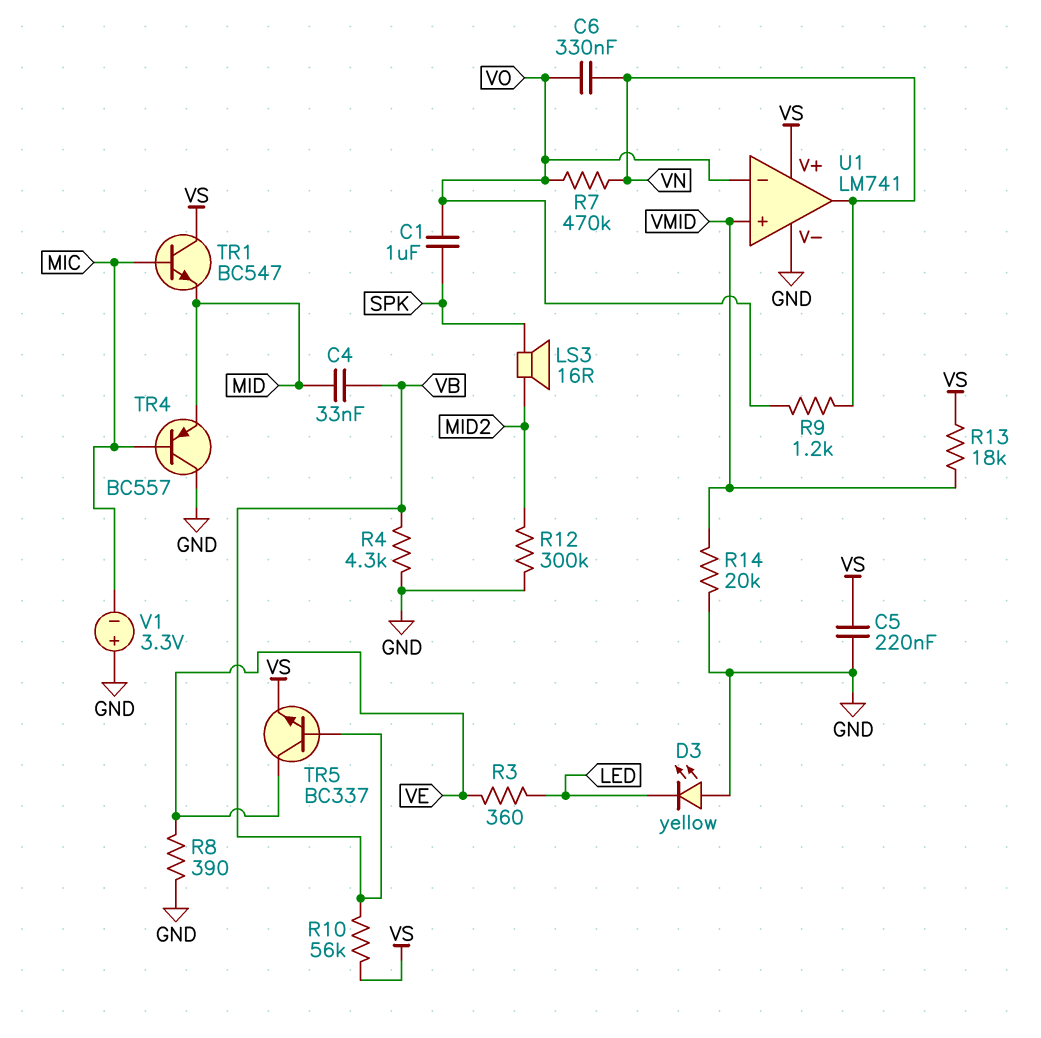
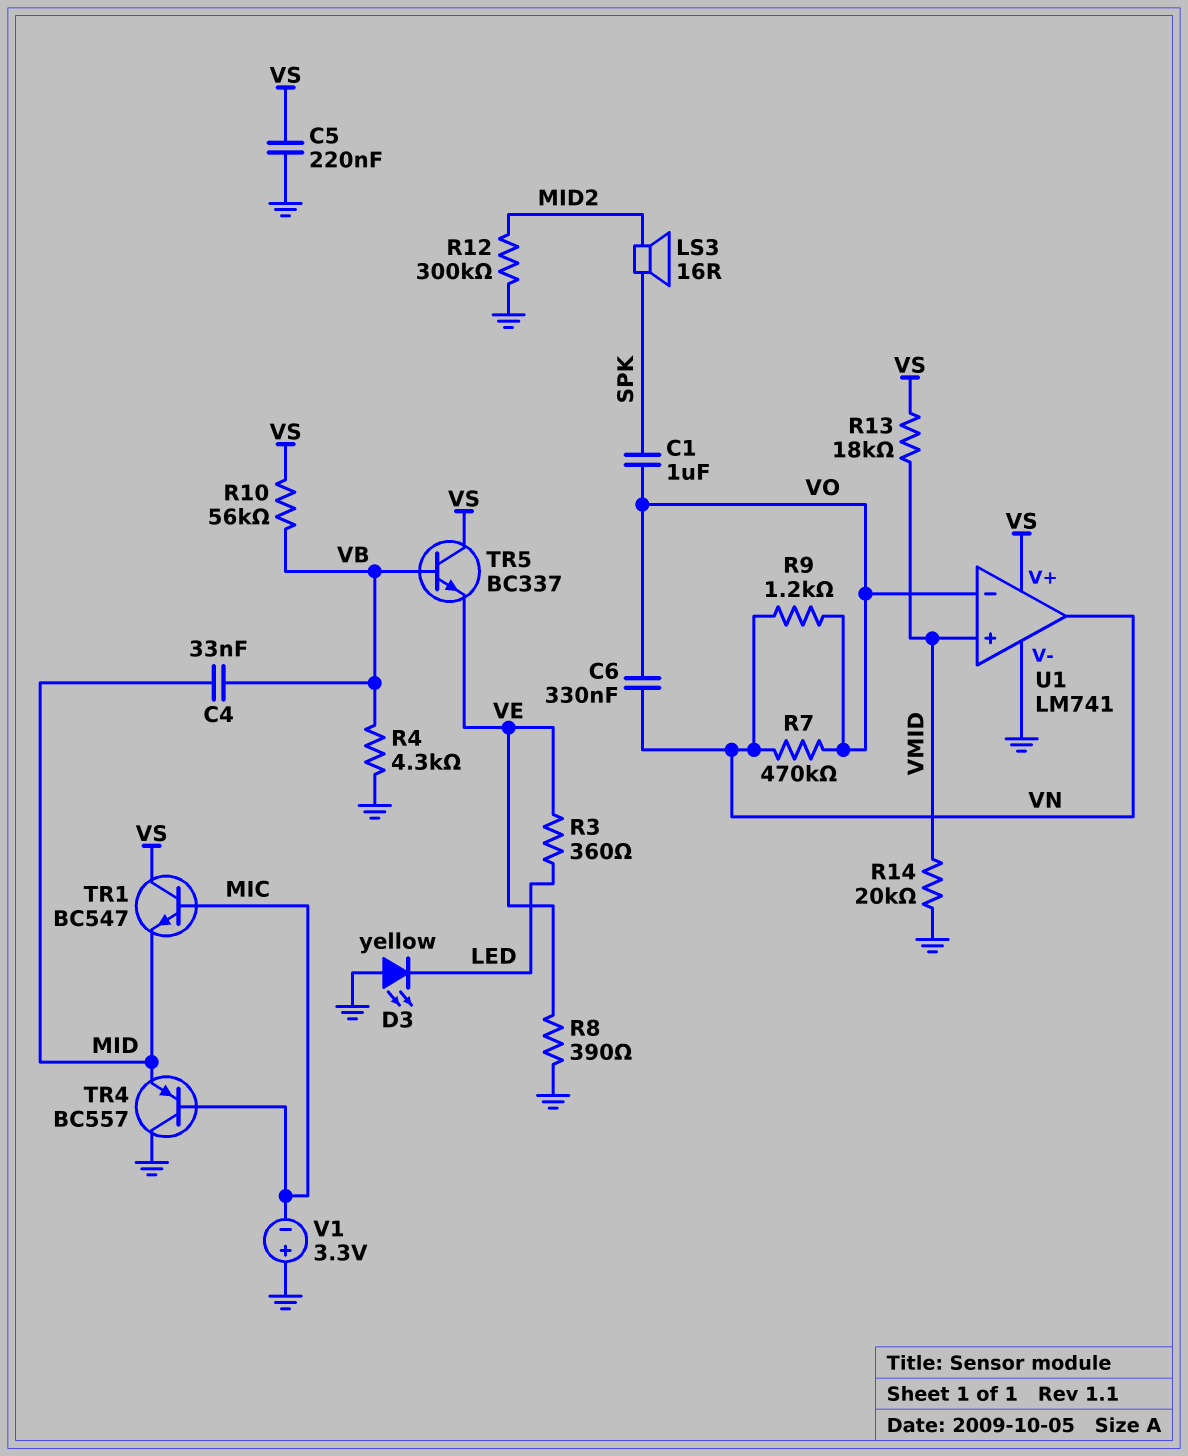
TR5: NPN BC337 (B VB, C VE, E VS) -> NPN BC337 (B VB, C VS, E VE)

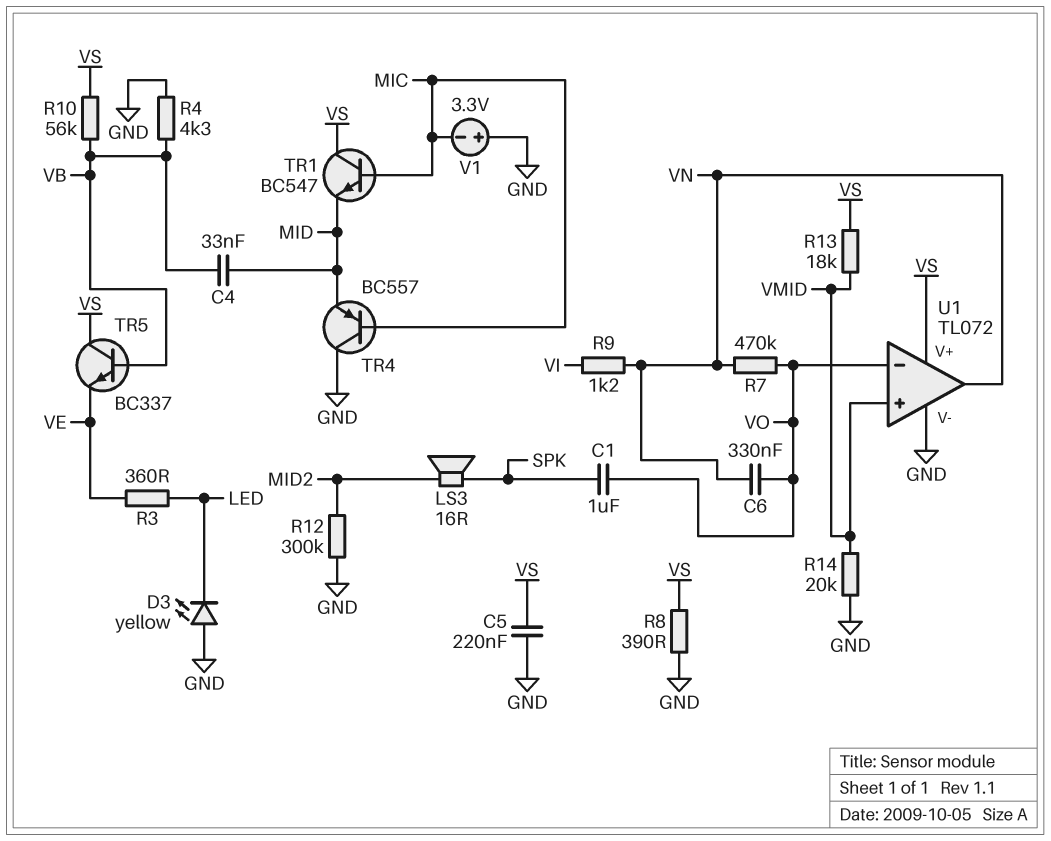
R8: 390 (GND, VE) -> 390 (GND, VS)
R9: 1.2k (VN, VO) -> 1.2k (VI, VN)
U1: LM741 -> TL072

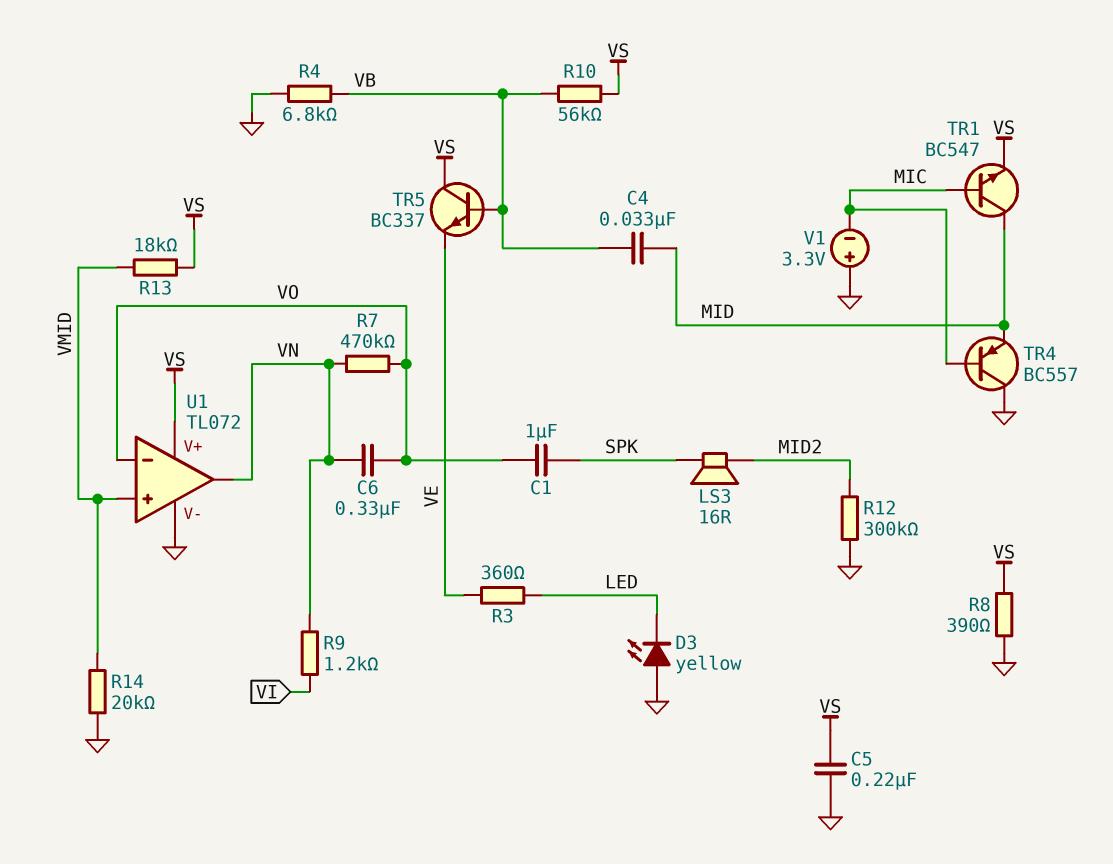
R4: 4.3k (GND, VB) -> 6.8k (GND, VB)
TR1: NPN BC547 (B MIC, C VS, E MID) -> NPN BC547 (B MIC, C MID, E VS)

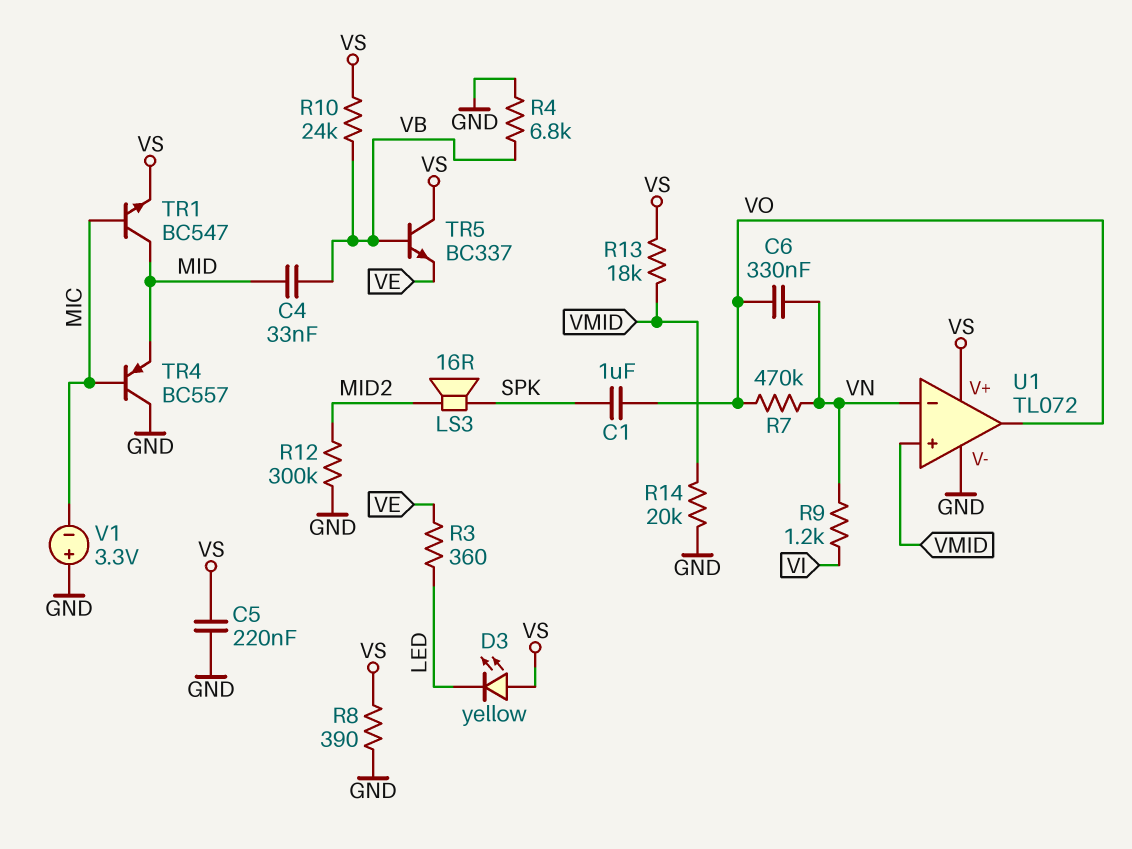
D3: LED yellow (A GND, K LED) -> LED yellow (A VS, K LED)
R10: 56k (VB, VS) -> 24k (VB, VS)
U1 pin in-: VO -> VN
U1 pin out: VN -> VO

